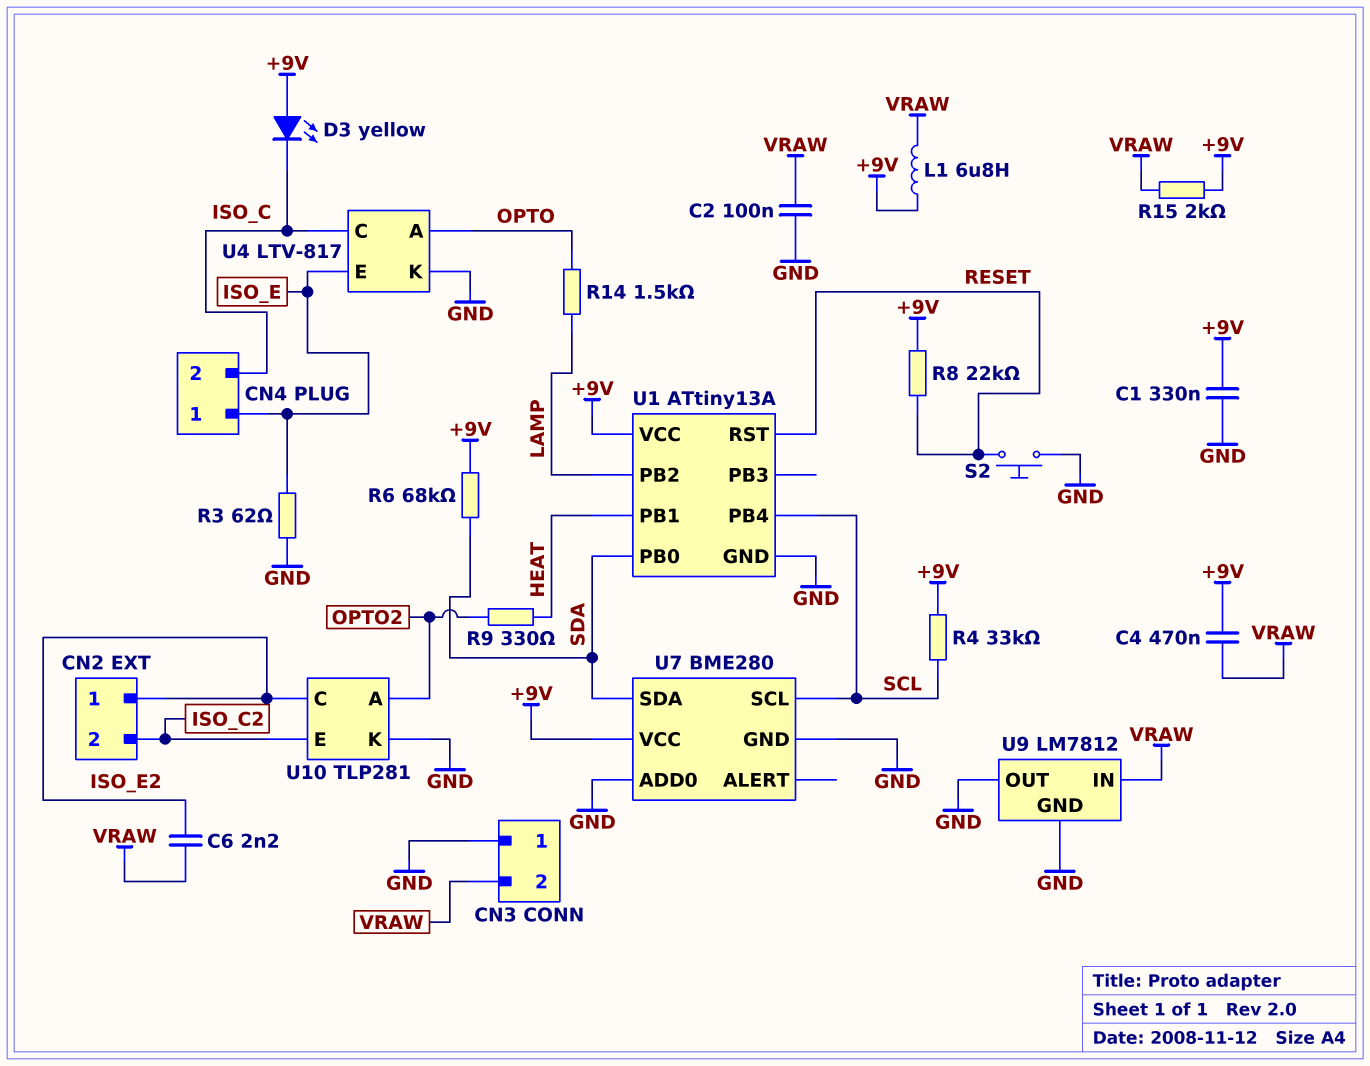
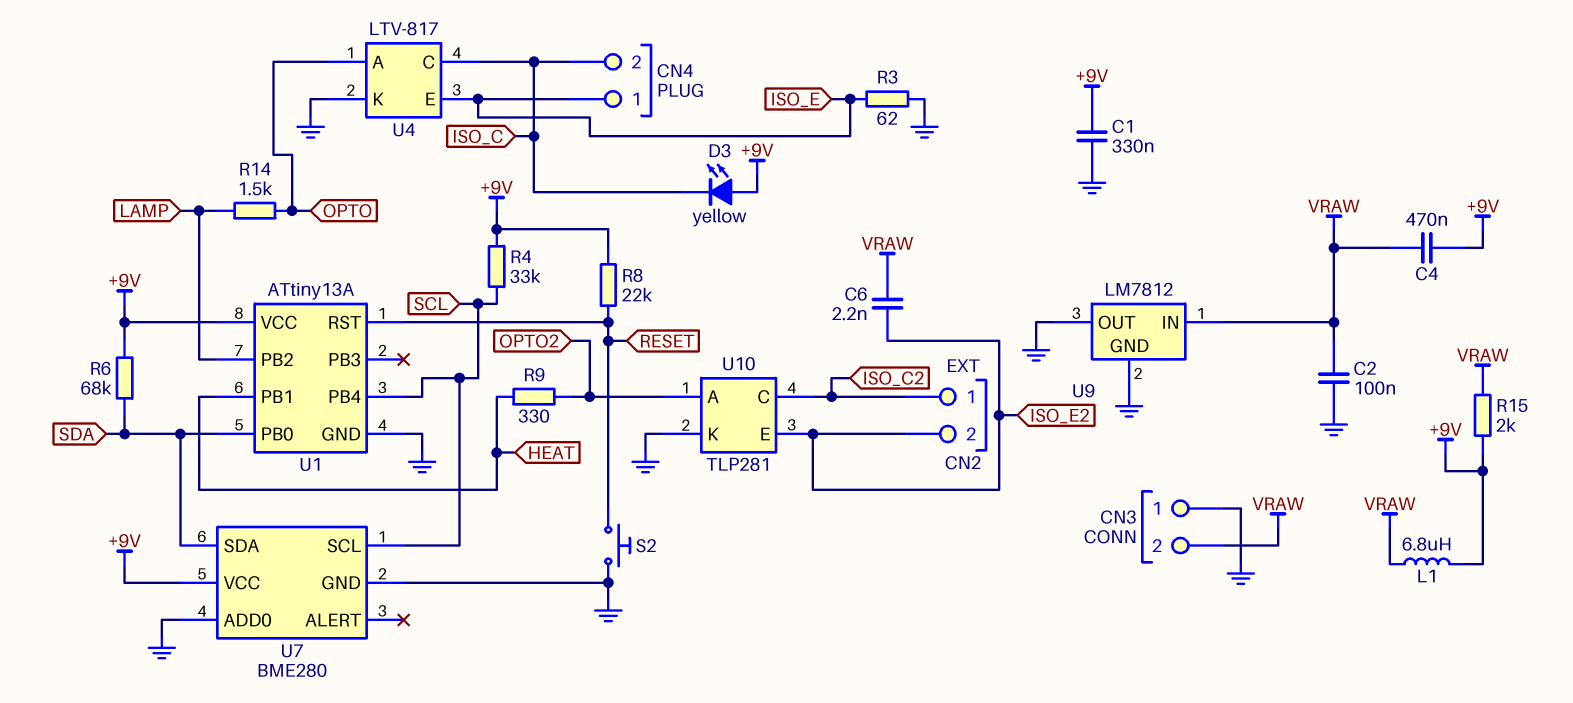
CN2 pin 1: ISO_E2 -> ISO_C2
CN2 pin 2: ISO_C2 -> ISO_E2
U10 pin C: ISO_E2 -> ISO_C2
U10 pin E: ISO_C2 -> ISO_E2

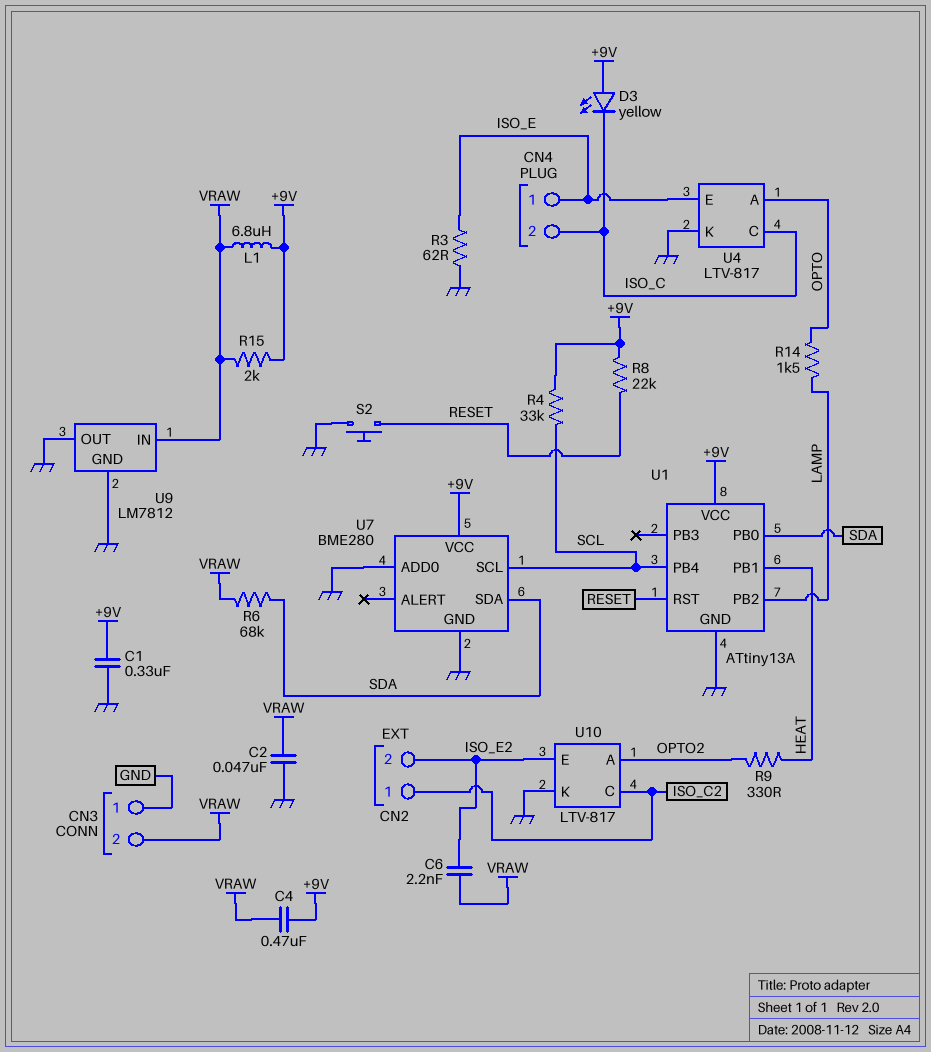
C2: 100nF (GND, VRAW) -> 47nF (GND, VRAW)
R6: 68k (+9V, SDA) -> 68k (SDA, VRAW)
U10: TLP281 -> LTV-817

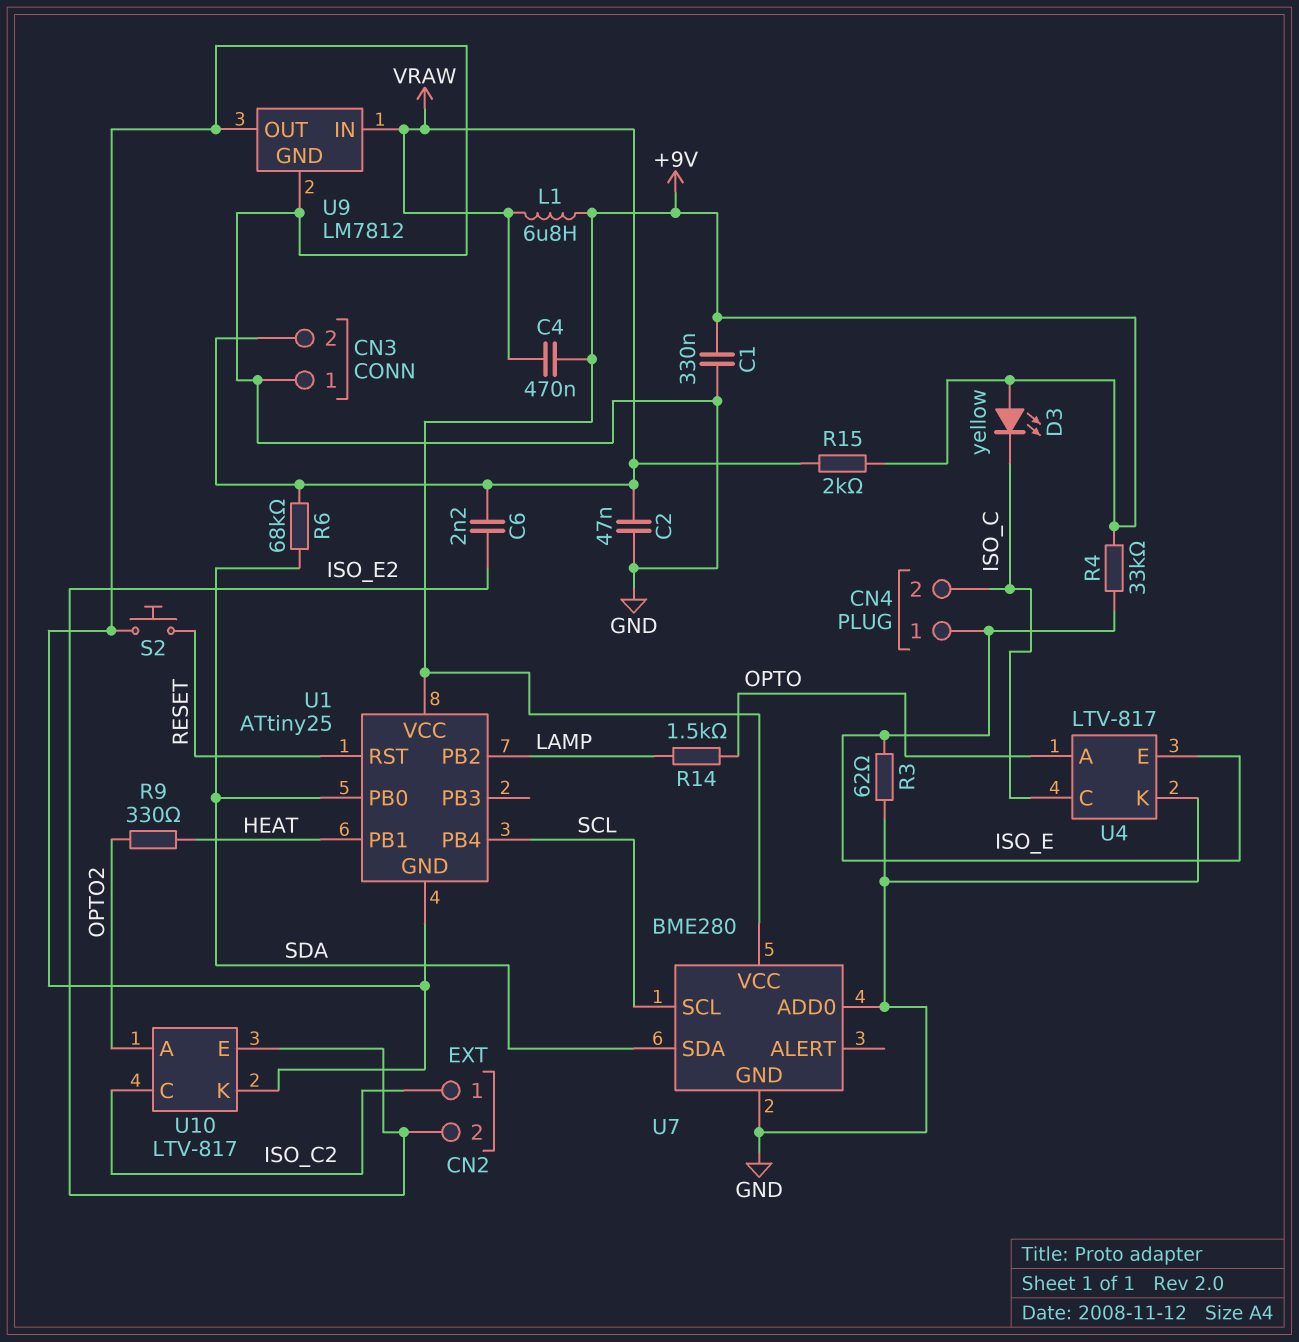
R4: 33k (+9V, SCL) -> 33k (+9V, ISO_E)
R8: 22k (+9V, RESET) -> none
U1: ATtiny13A -> ATtiny25

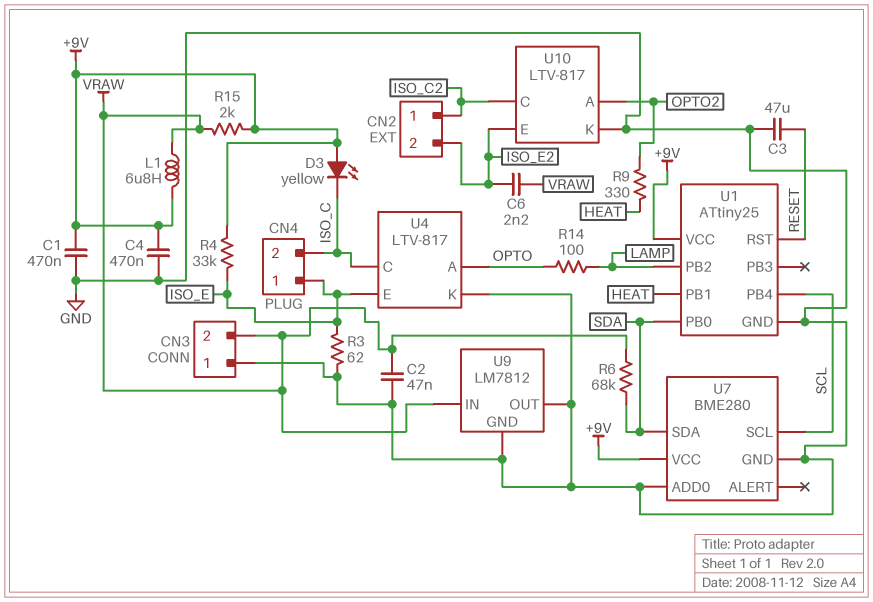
C1: 330nF (+9V, GND) -> 470nF (+9V, GND)
C3: none -> 47uF (GND, RESET)
C4: 470nF (+9V, VRAW) -> 470nF (+9V, GND)
R14: 1.5k (LAMP, OPTO) -> 100 (LAMP, OPTO)
S2: button (GND, RESET) -> none

